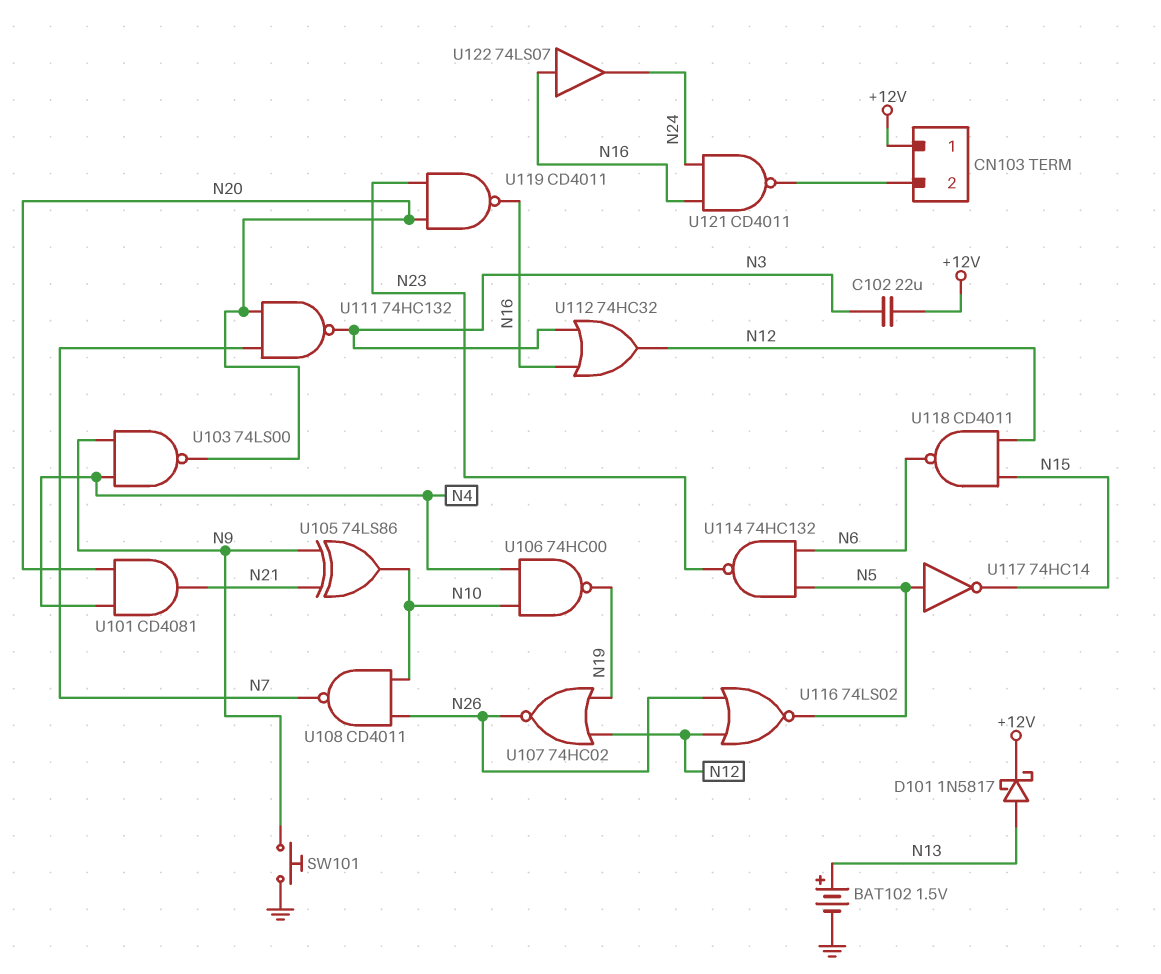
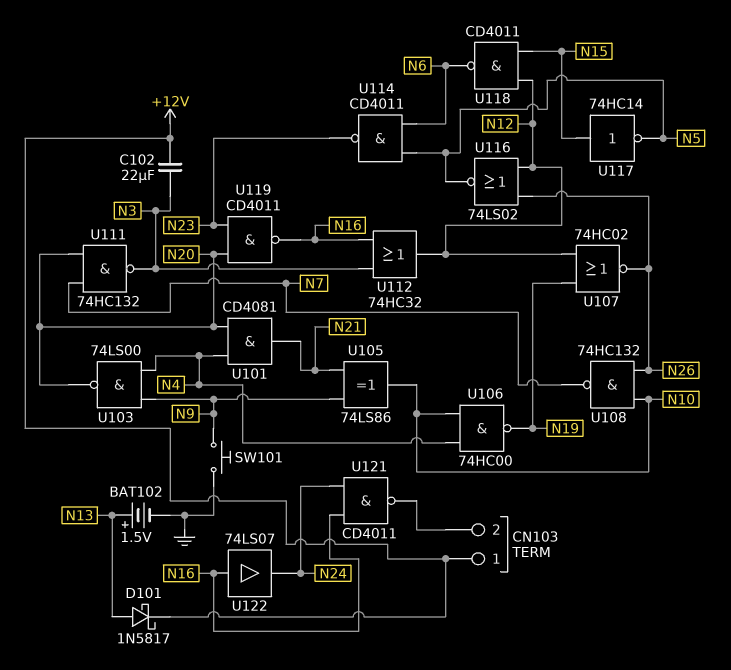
U108: NAND CD4011 (in N10, in N26, out N7) -> NAND 74HC132 (in N10, in N26, out N7)
U114: NAND 74HC132 (in N5, in N6, out N23) -> NAND CD4011 (in N5, in N6, out N23)
U117: NOT 74HC14 (in N5, out N15) -> NOT 74HC14 (in N15, out N5)

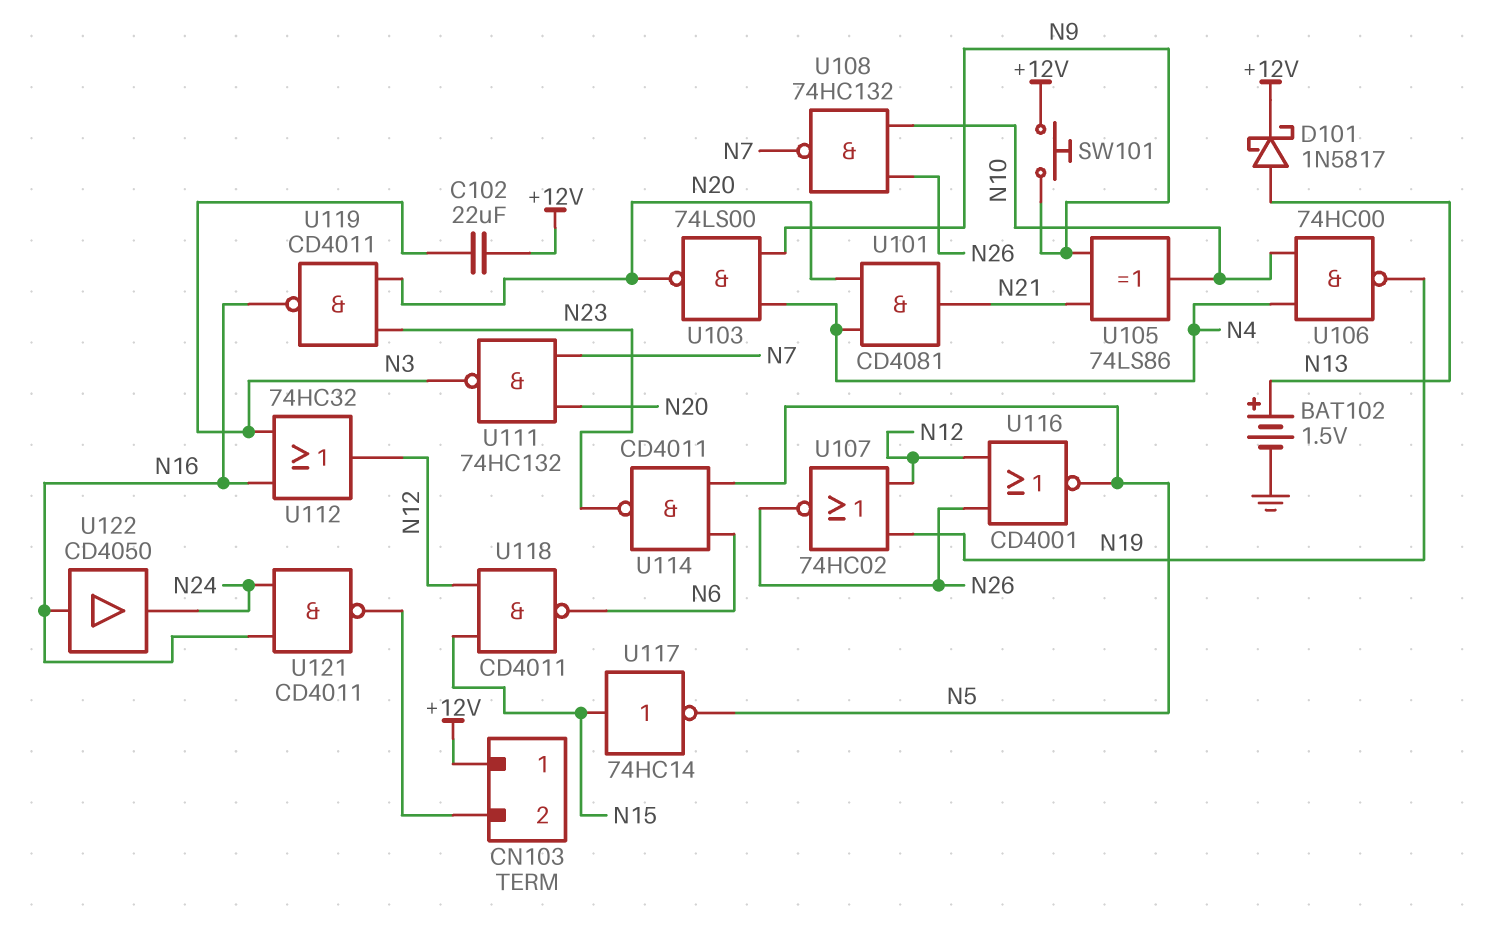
SW101: button (GND, N9) -> button (+12V, N9)
U116: NOR 74LS02 (in N12, in N26, out N5) -> NOR CD4001 (in N12, in N26, out N5)
U122: buffer 74LS07 (in N16, out N24) -> buffer CD4050 (in N16, out N24)

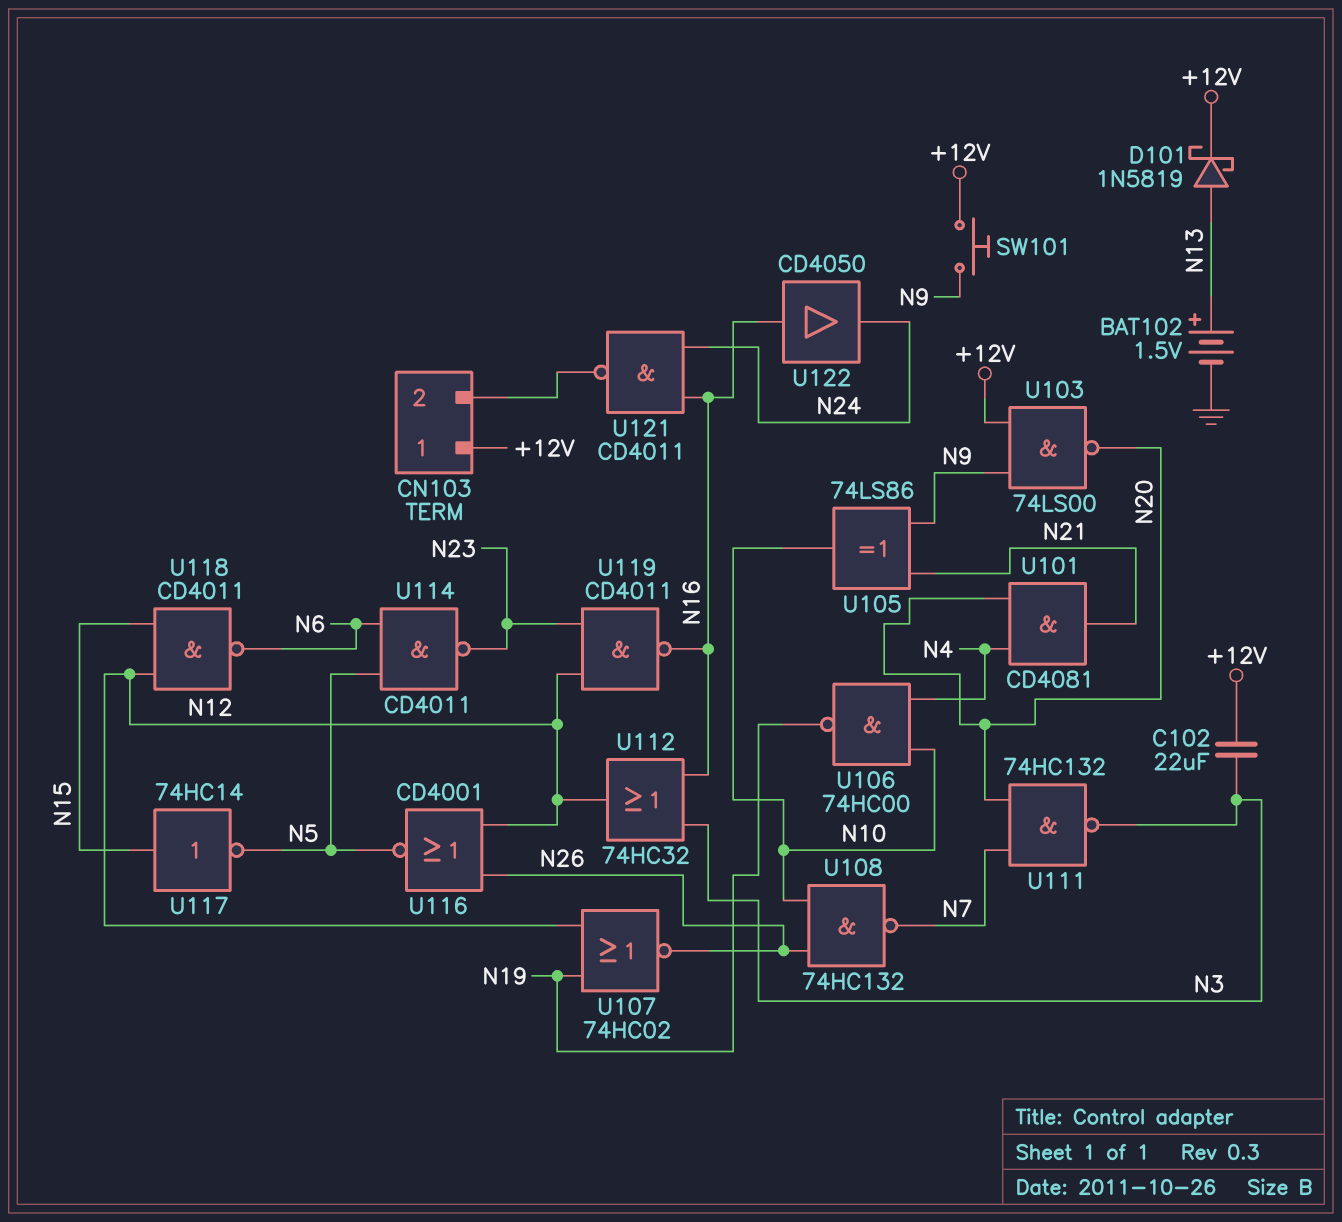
D101: schottky 1N5817 (A N13, K +12V) -> schottky 1N5819 (A N13, K +12V)
U103: NAND 74LS00 (in N4, in N9, out N20) -> NAND 74LS00 (in +12V, in N9, out N20)
U119: NAND CD4011 (in N20, in N23, out N16) -> NAND CD4011 (in N12, in N23, out N16)

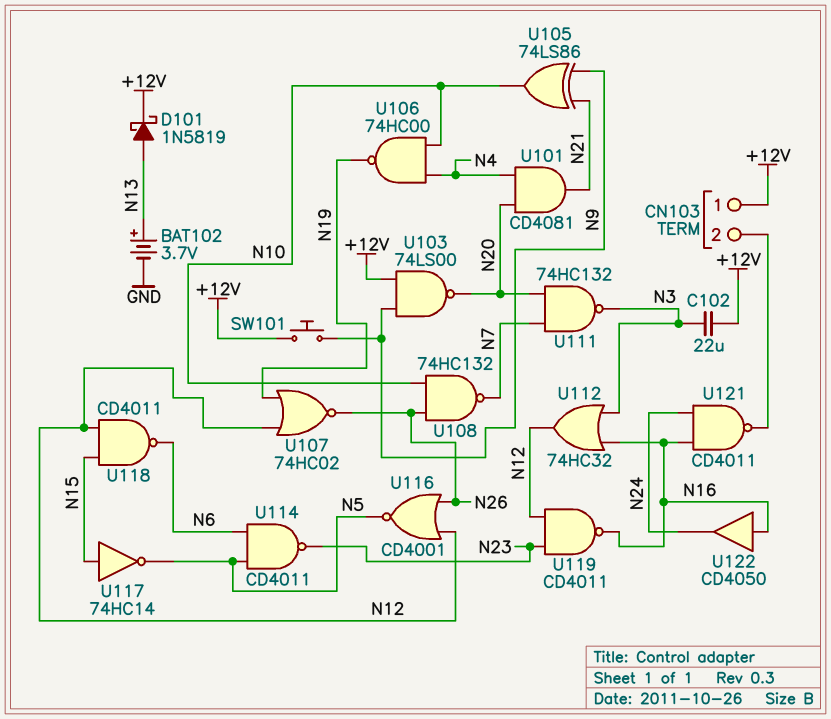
BAT102: 1.5V (plus N13, minus GND) -> 3.7V (plus N13, minus GND)

